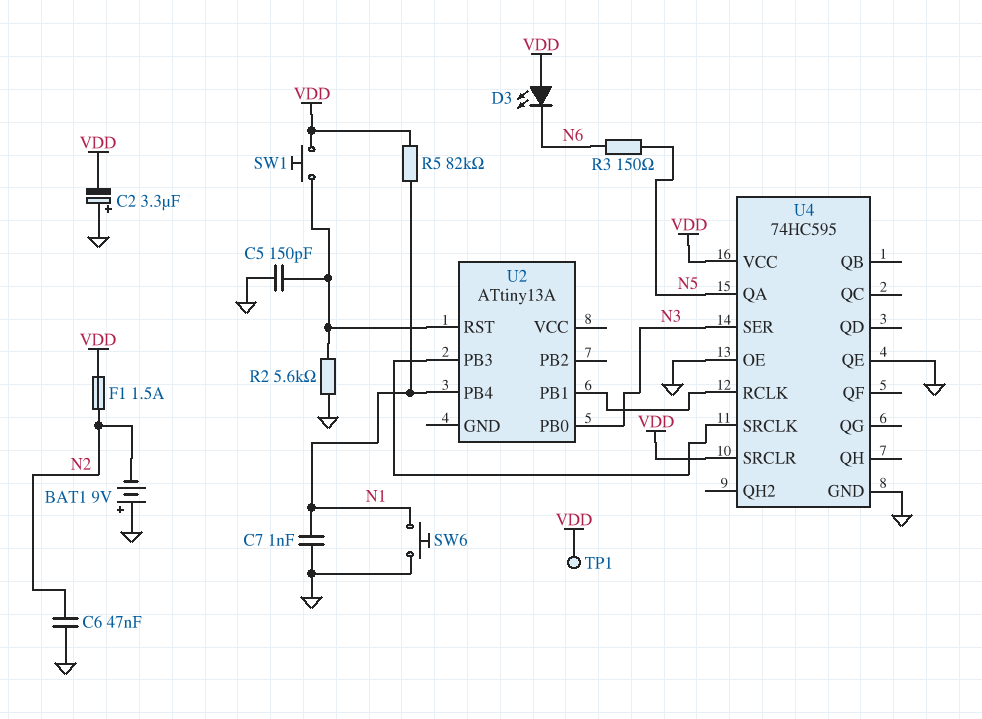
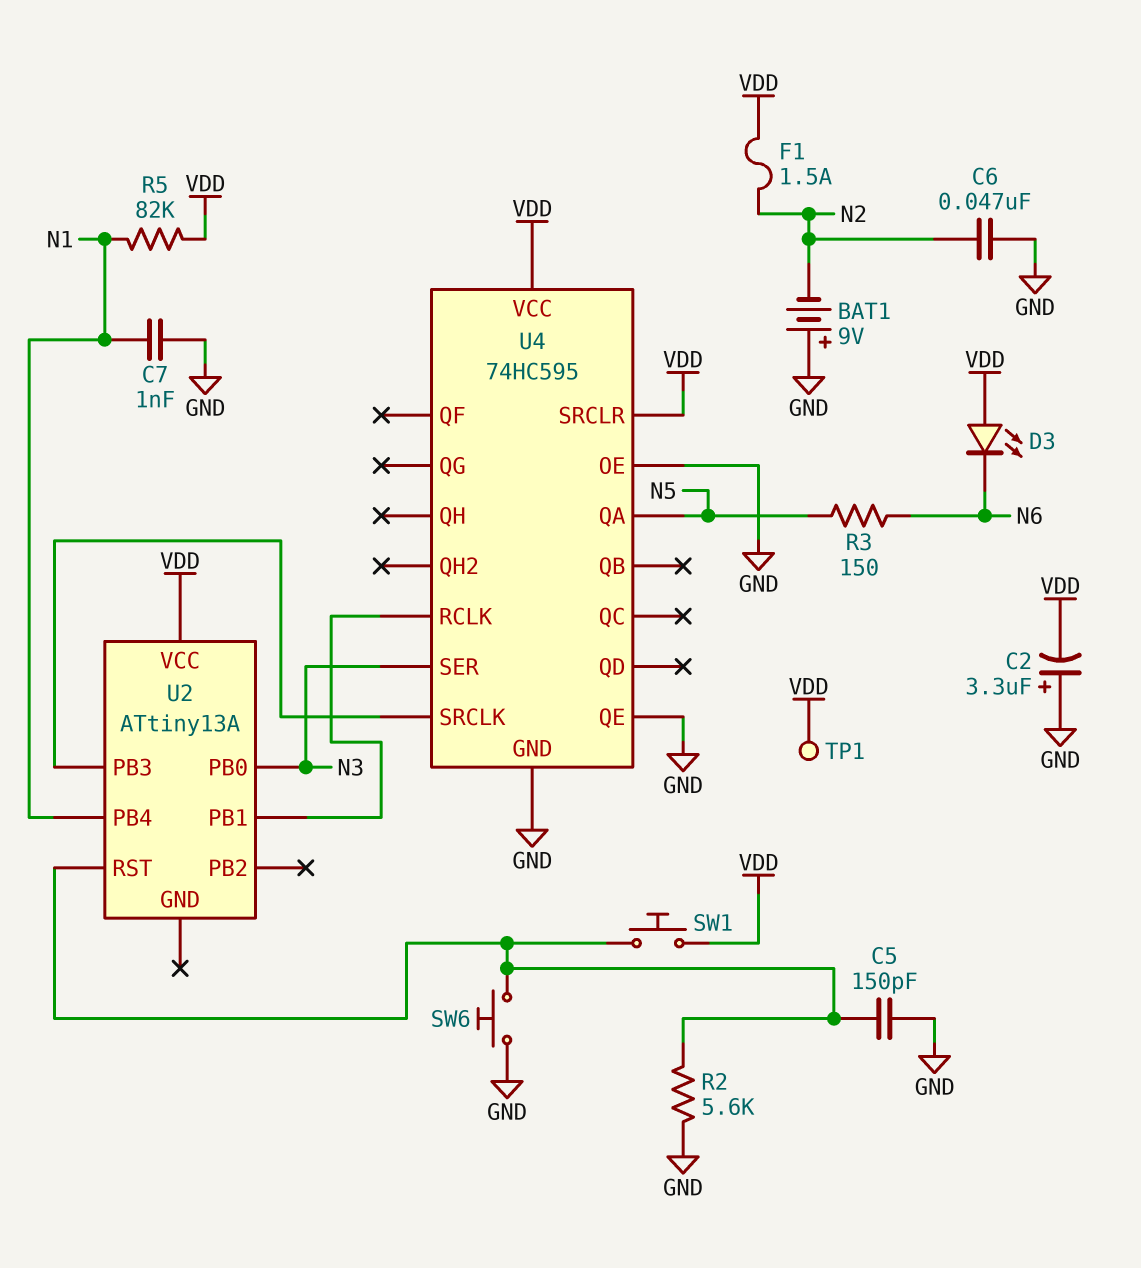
SW6: button (GND, N1) -> button (GND, U2/RST)
U2 pin VCC: none -> VDD

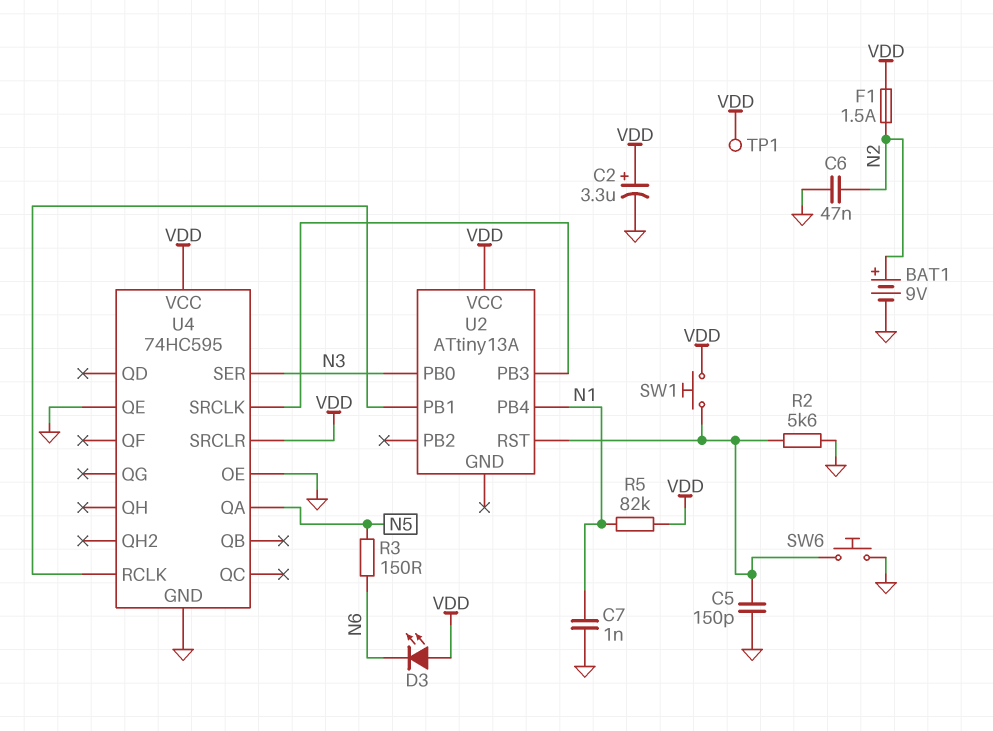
BAT1: 9V (plus GND, minus N2) -> 9V (plus N2, minus GND)
C2: 3.3uF (plus GND, minus VDD) -> 3.3uF (plus VDD, minus GND)

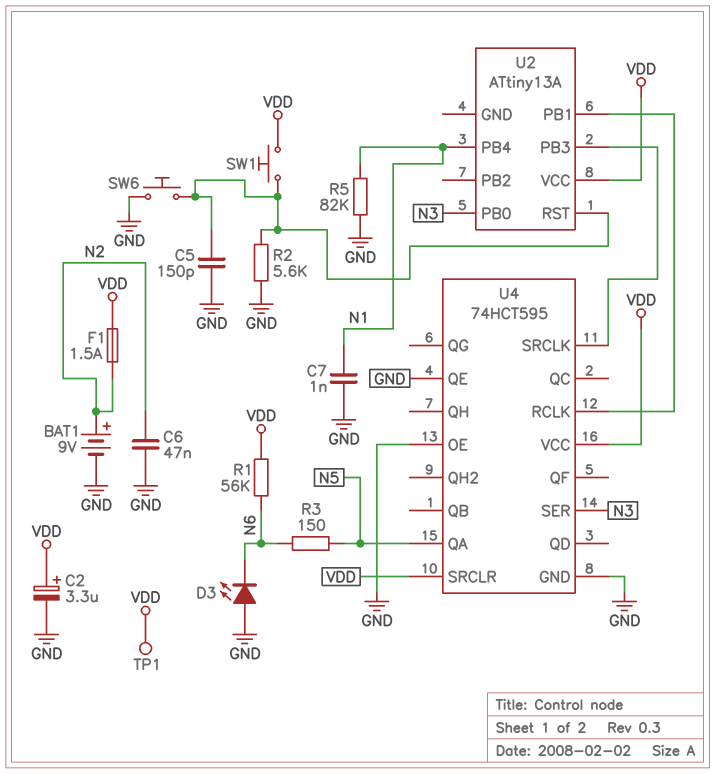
D3: LED (A VDD, K N6) -> LED (A GND, K N6)
R1: none -> 56k (N6, VDD)
R5: 82k (N1, VDD) -> 82k (GND, N1)
U4: 74HC595 -> 74HCT595

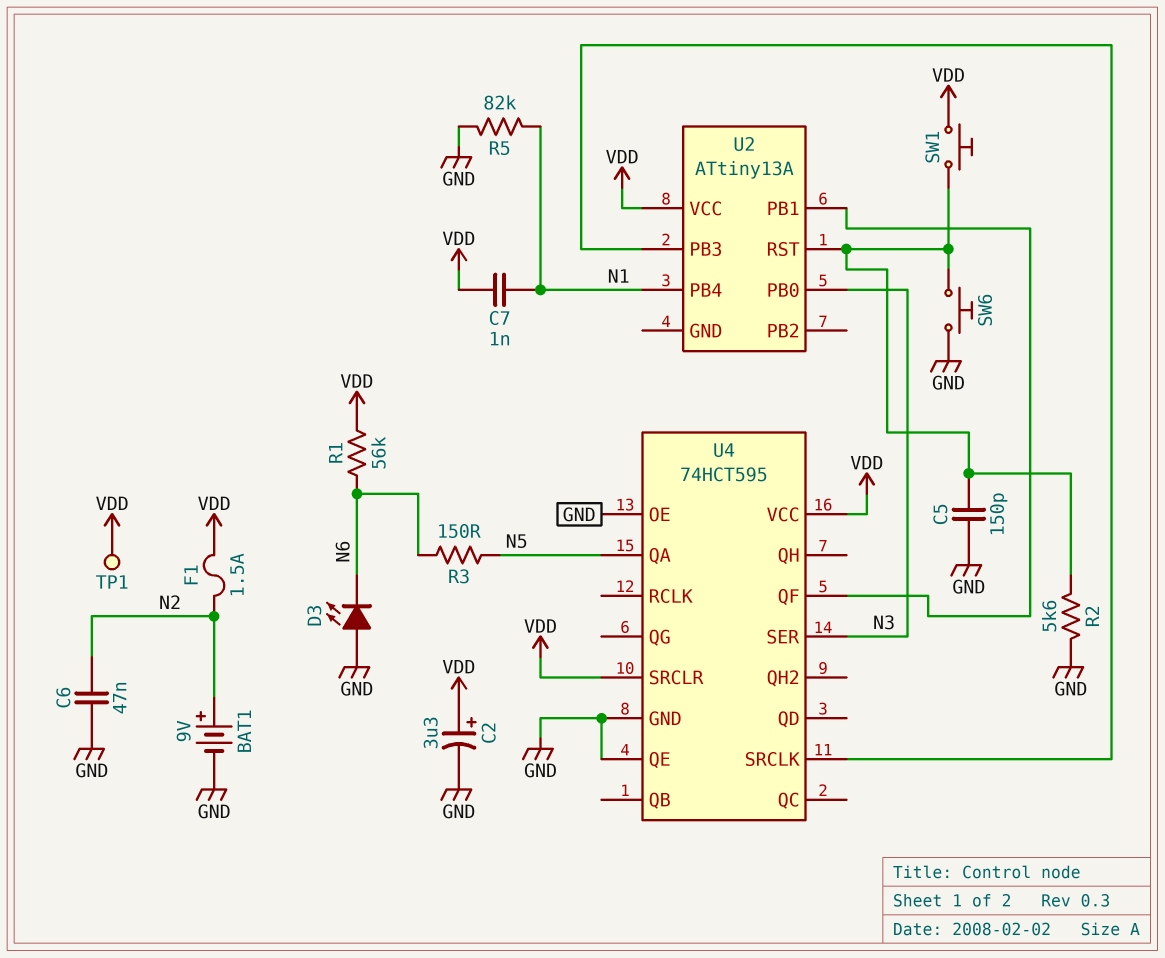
C7: 1nF (GND, N1) -> 1nF (N1, VDD)
U4 pin QF: none -> U2/PB1
U4 pin RCLK: U2/PB1 -> none

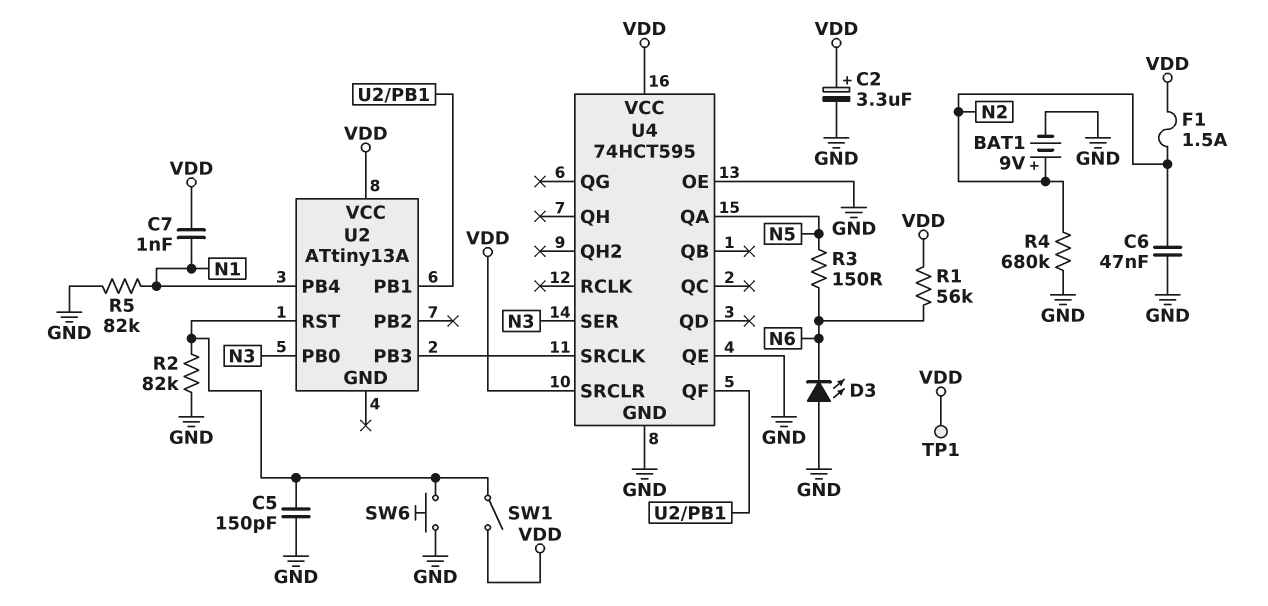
R2: 5.6k (GND, U2/RST) -> 82k (GND, U2/RST)
R4: none -> 680k (GND, N2)
SW1: button (U2/RST, VDD) -> switch (U2/RST, VDD)

